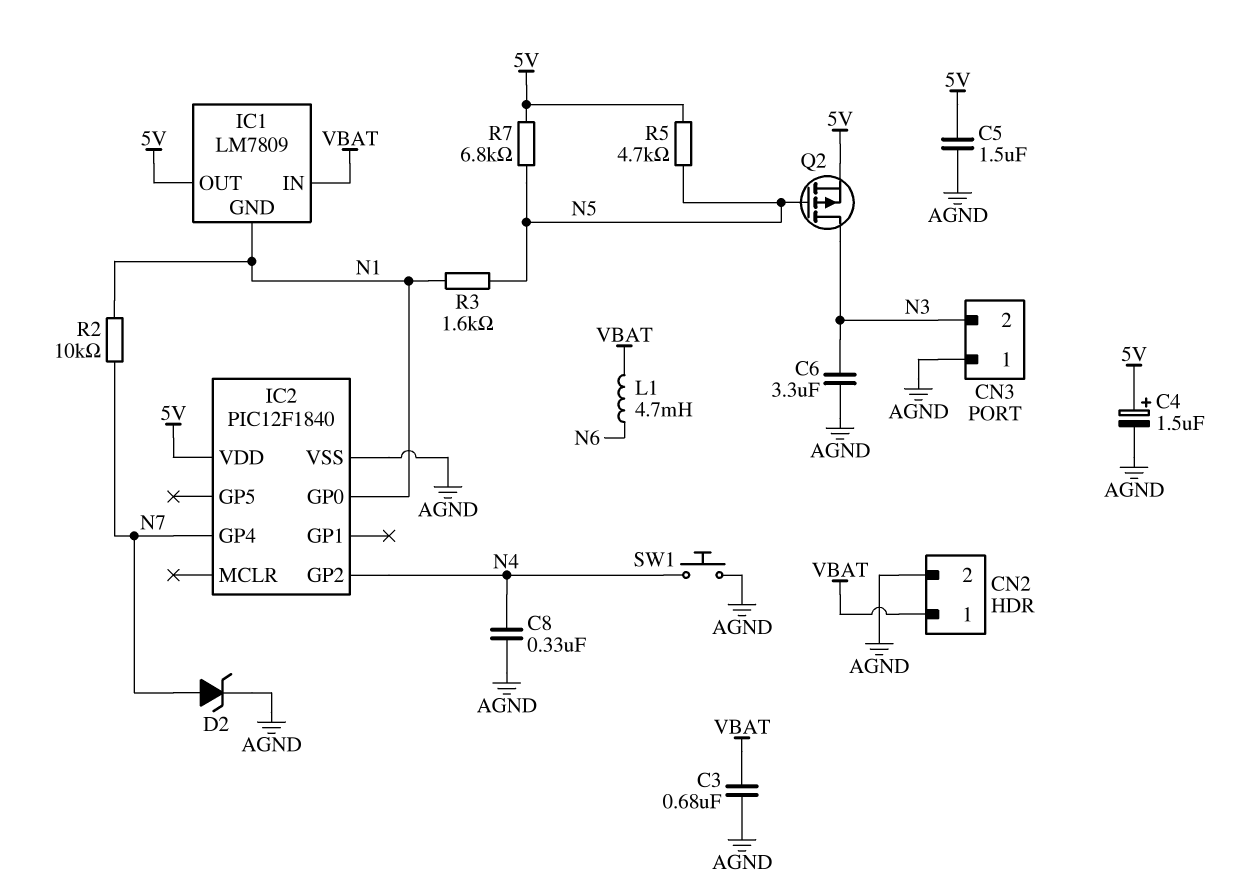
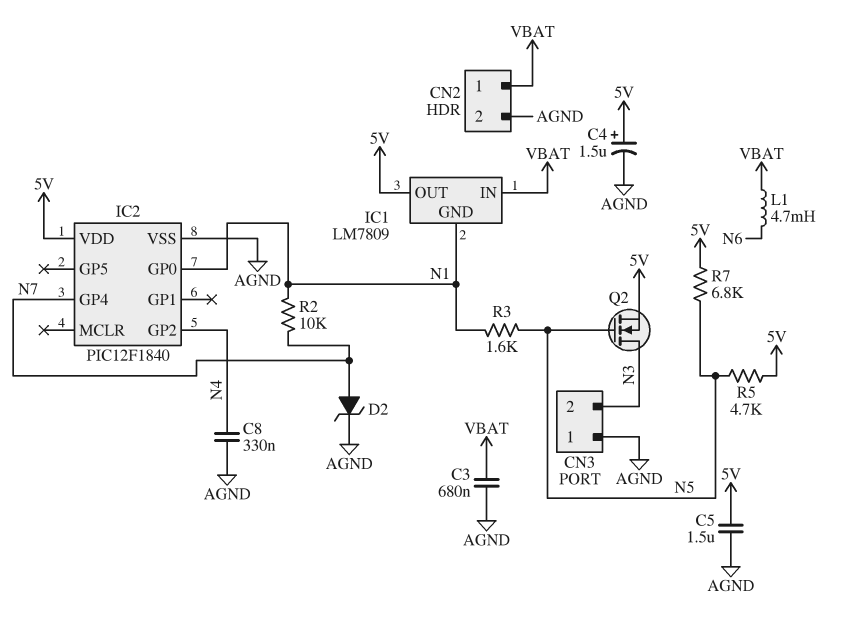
C6: 3.3uF (AGND, N3) -> none
Q2: PMOS (G N5, D N3, S 5V) -> NMOS (G N5, D N3, S 5V)
SW1: button (AGND, N4) -> none

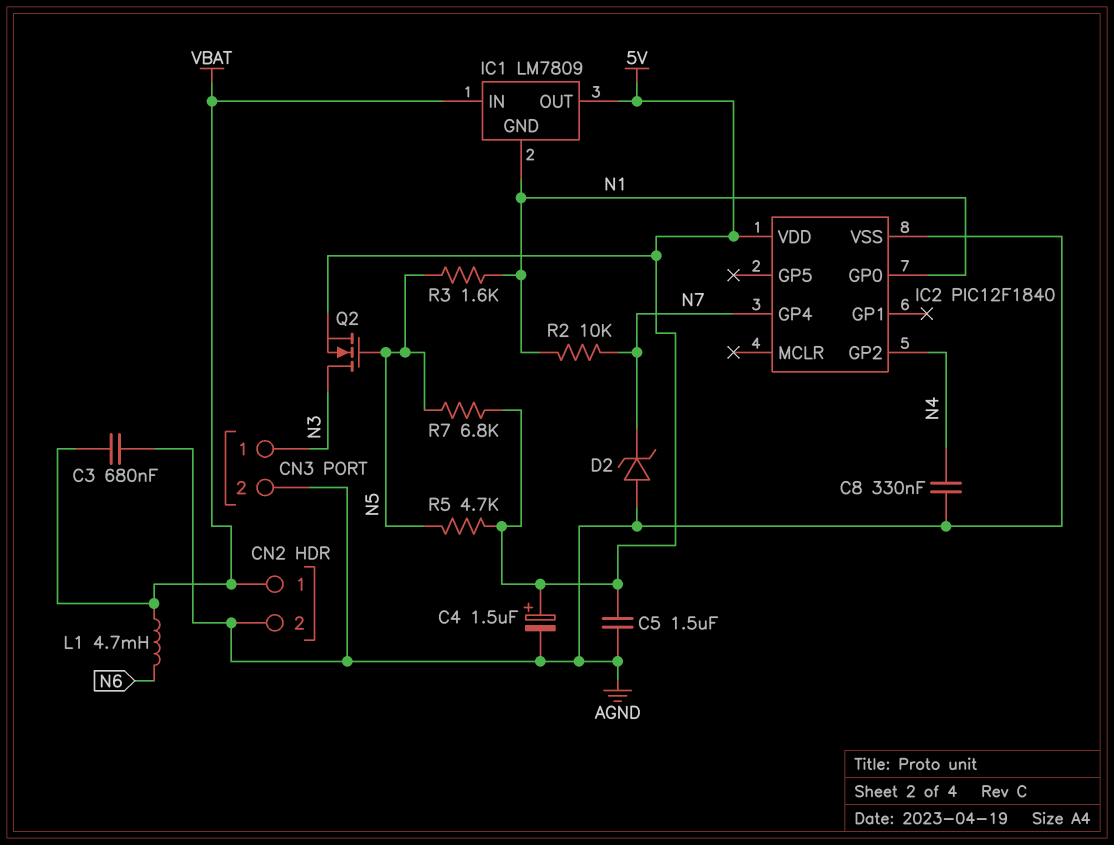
CN3 pin 1: AGND -> N3
CN3 pin 2: N3 -> AGND
D2: zener (A N7, K AGND) -> zener (A AGND, K N7)

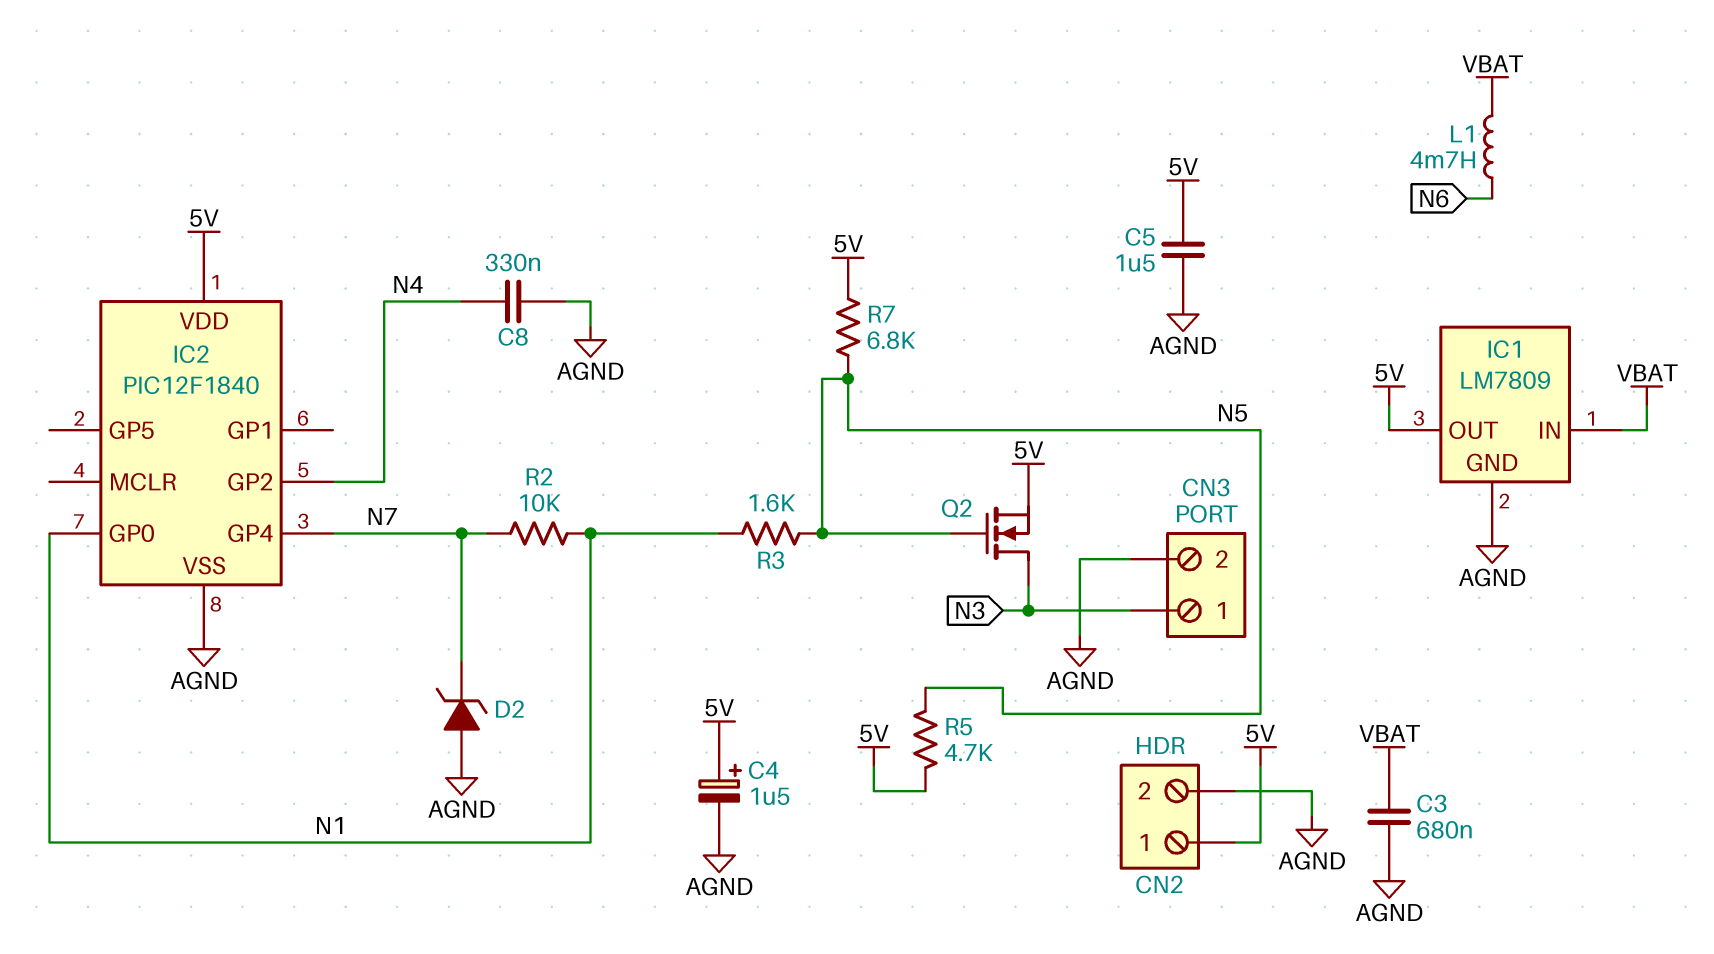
CN2 pin 1: VBAT -> 5V
IC1 pin GND: N1 -> AGND

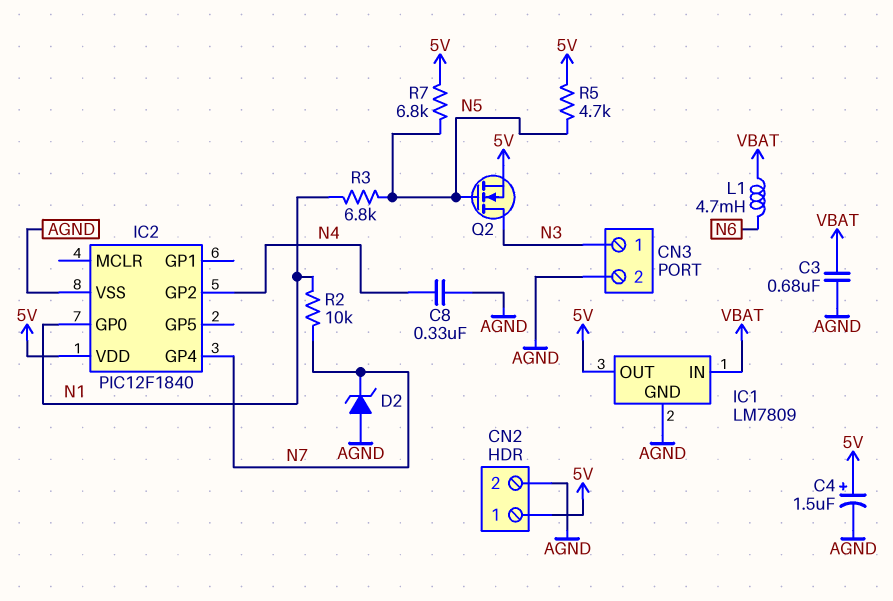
C5: 1.5uF (5V, AGND) -> none
R3: 1.6k (N1, N5) -> 6.8k (N1, N5)

